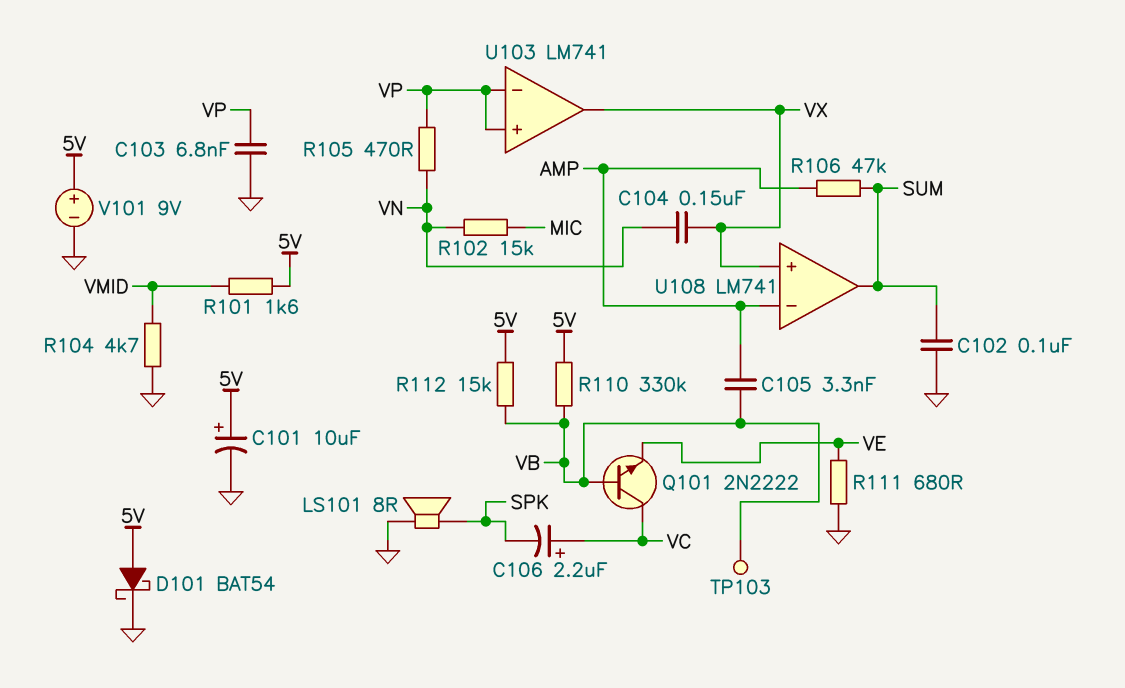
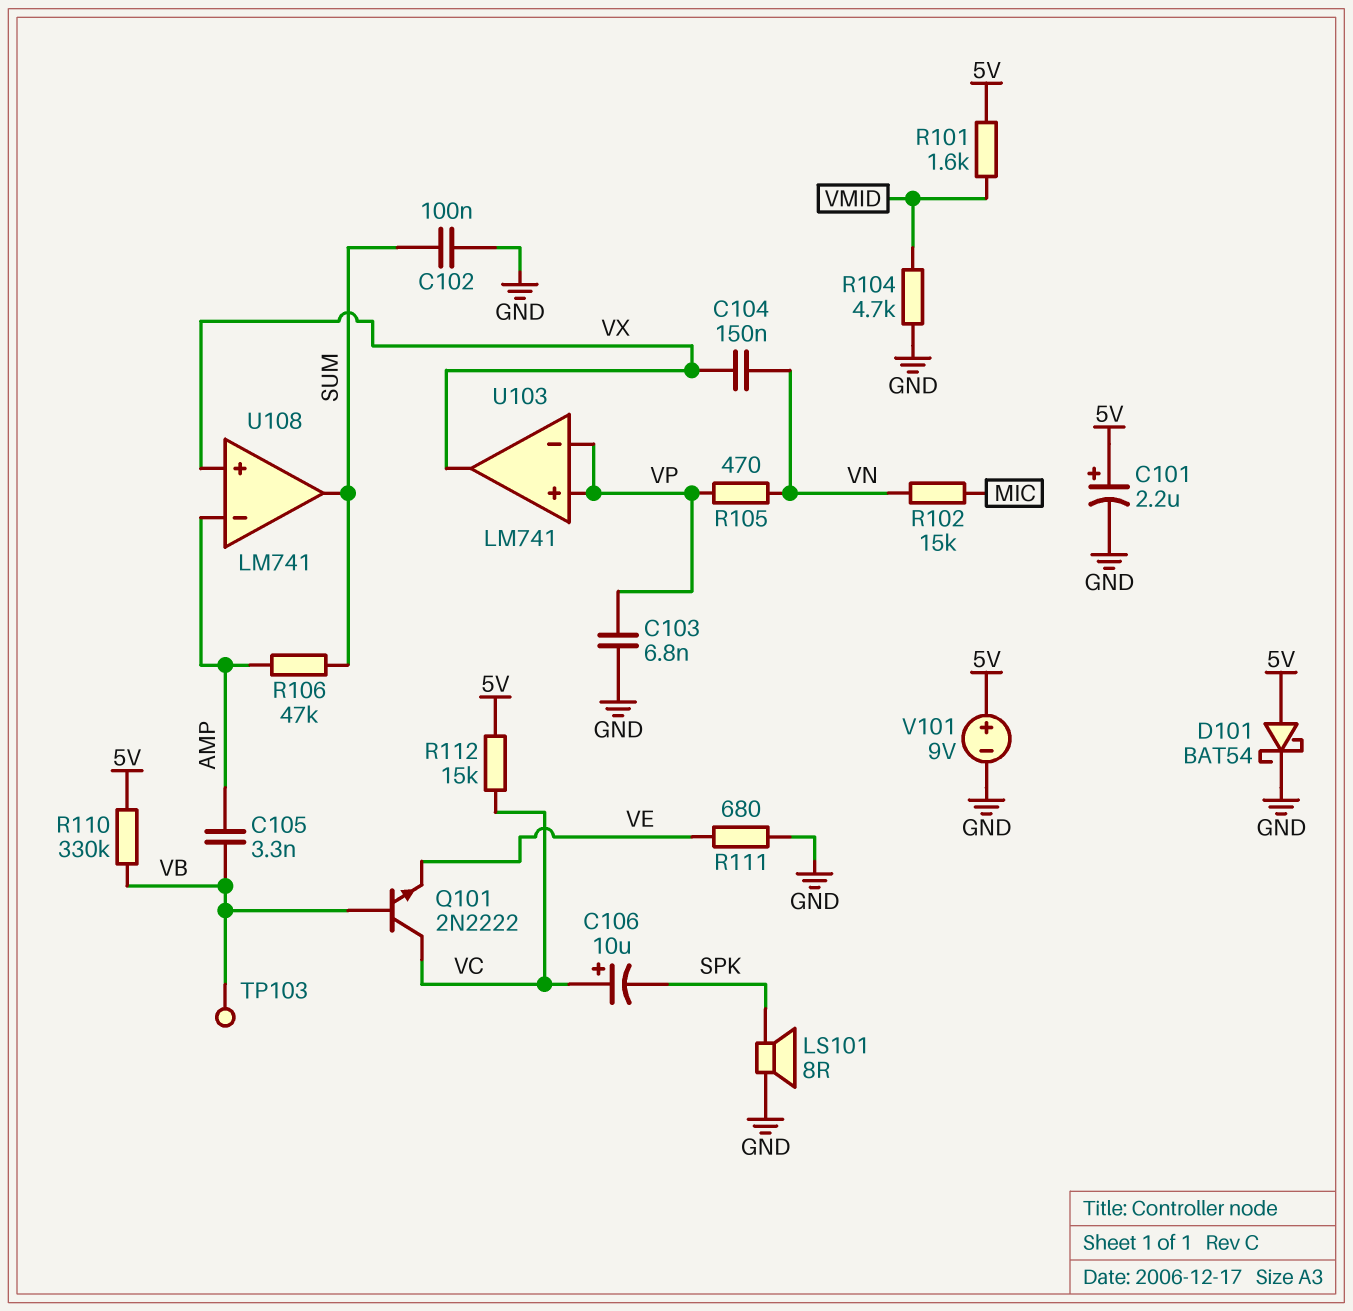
C101: 10uF (plus 5V, minus GND) -> 2.2uF (plus 5V, minus GND)
C106: 2.2uF (plus VC, minus SPK) -> 10uF (plus VC, minus SPK)
R112: 15k (5V, VB) -> 15k (5V, VC)

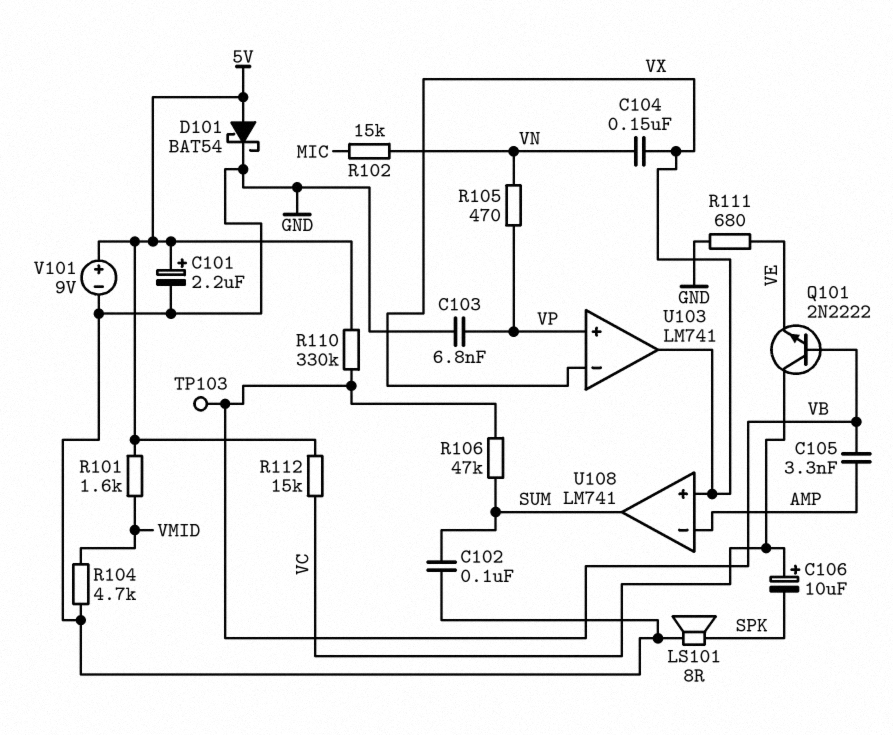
R106: 47k (AMP, SUM) -> 47k (SUM, VB)
U103 pin in-: VP -> VX

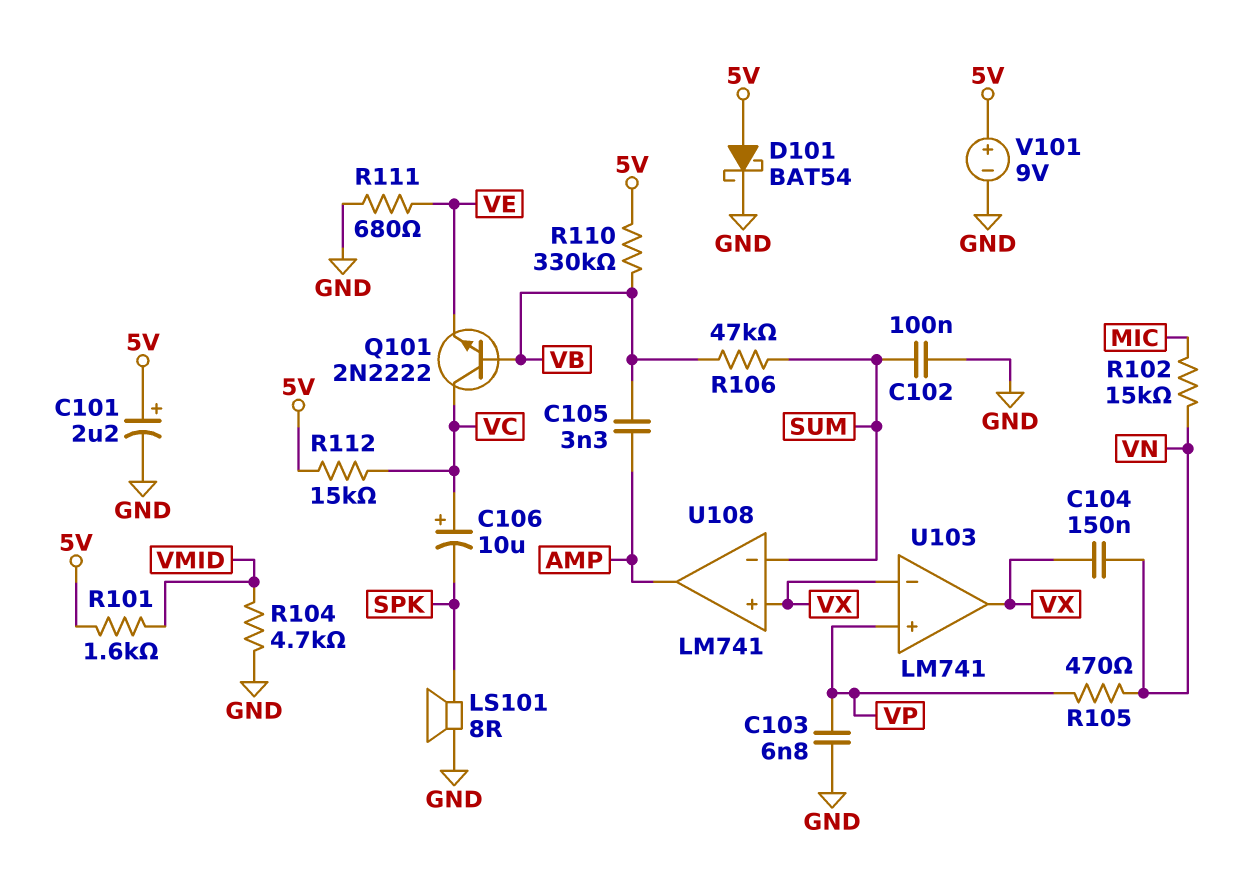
TP103: test point (VB) -> none
U108 pin in-: AMP -> SUM
U108 pin out: SUM -> AMP

